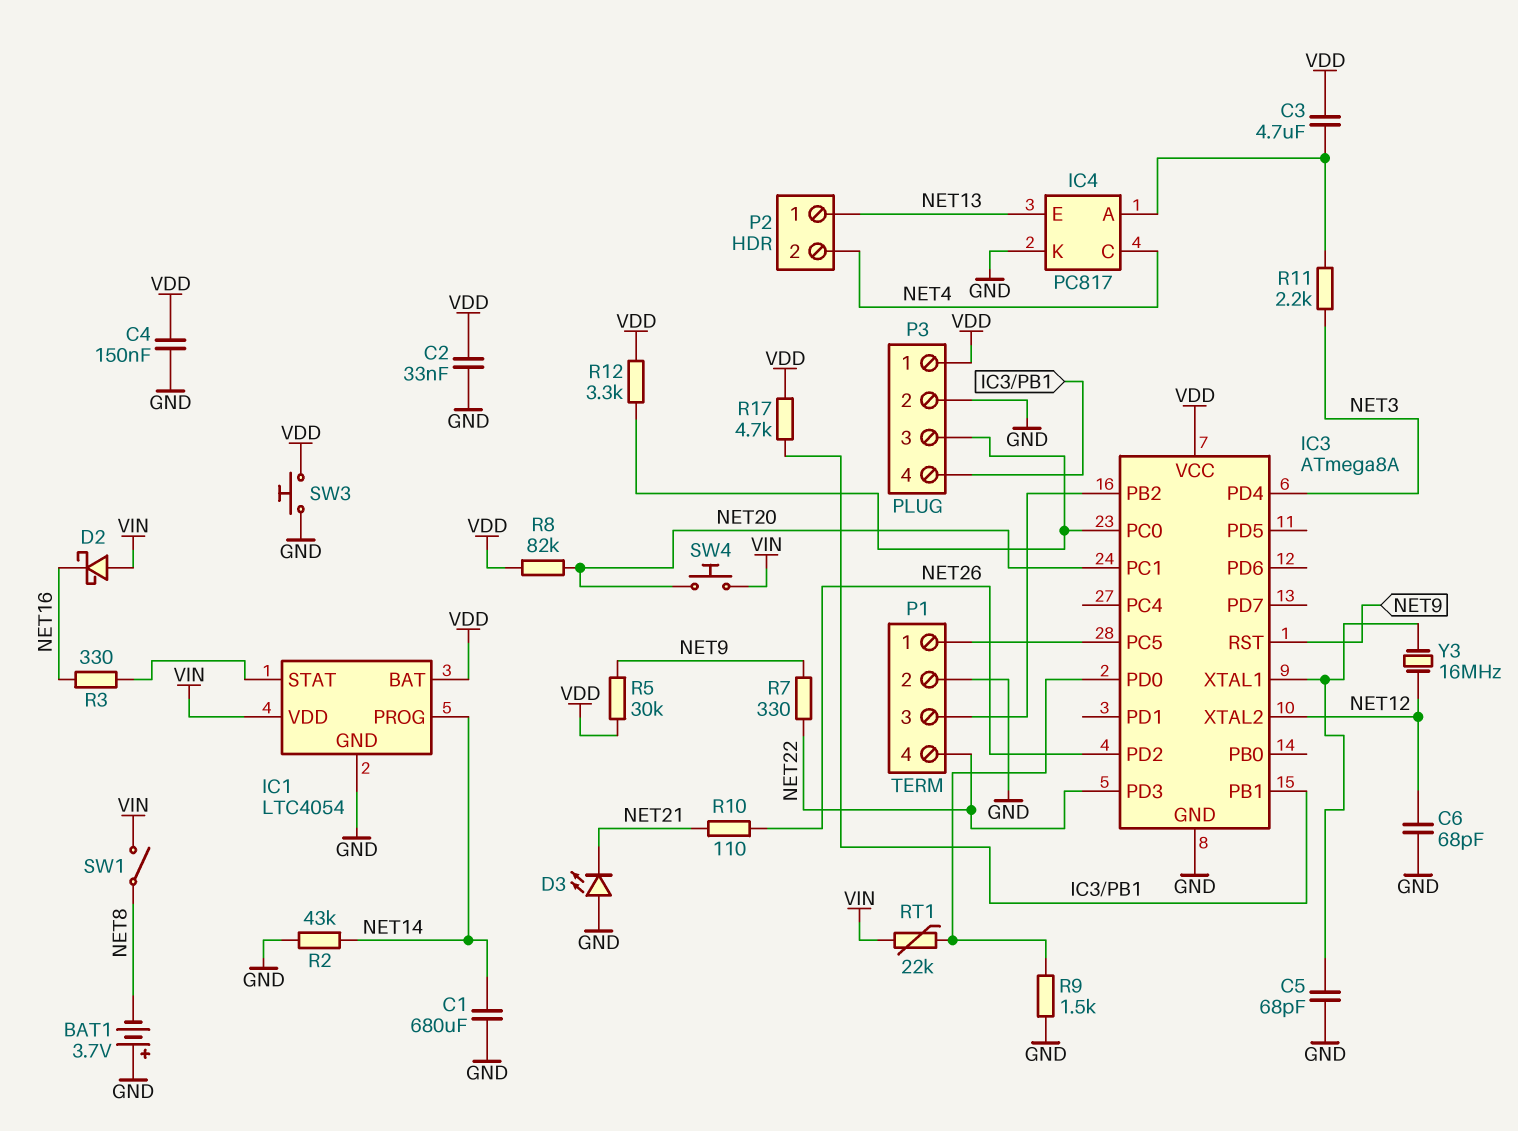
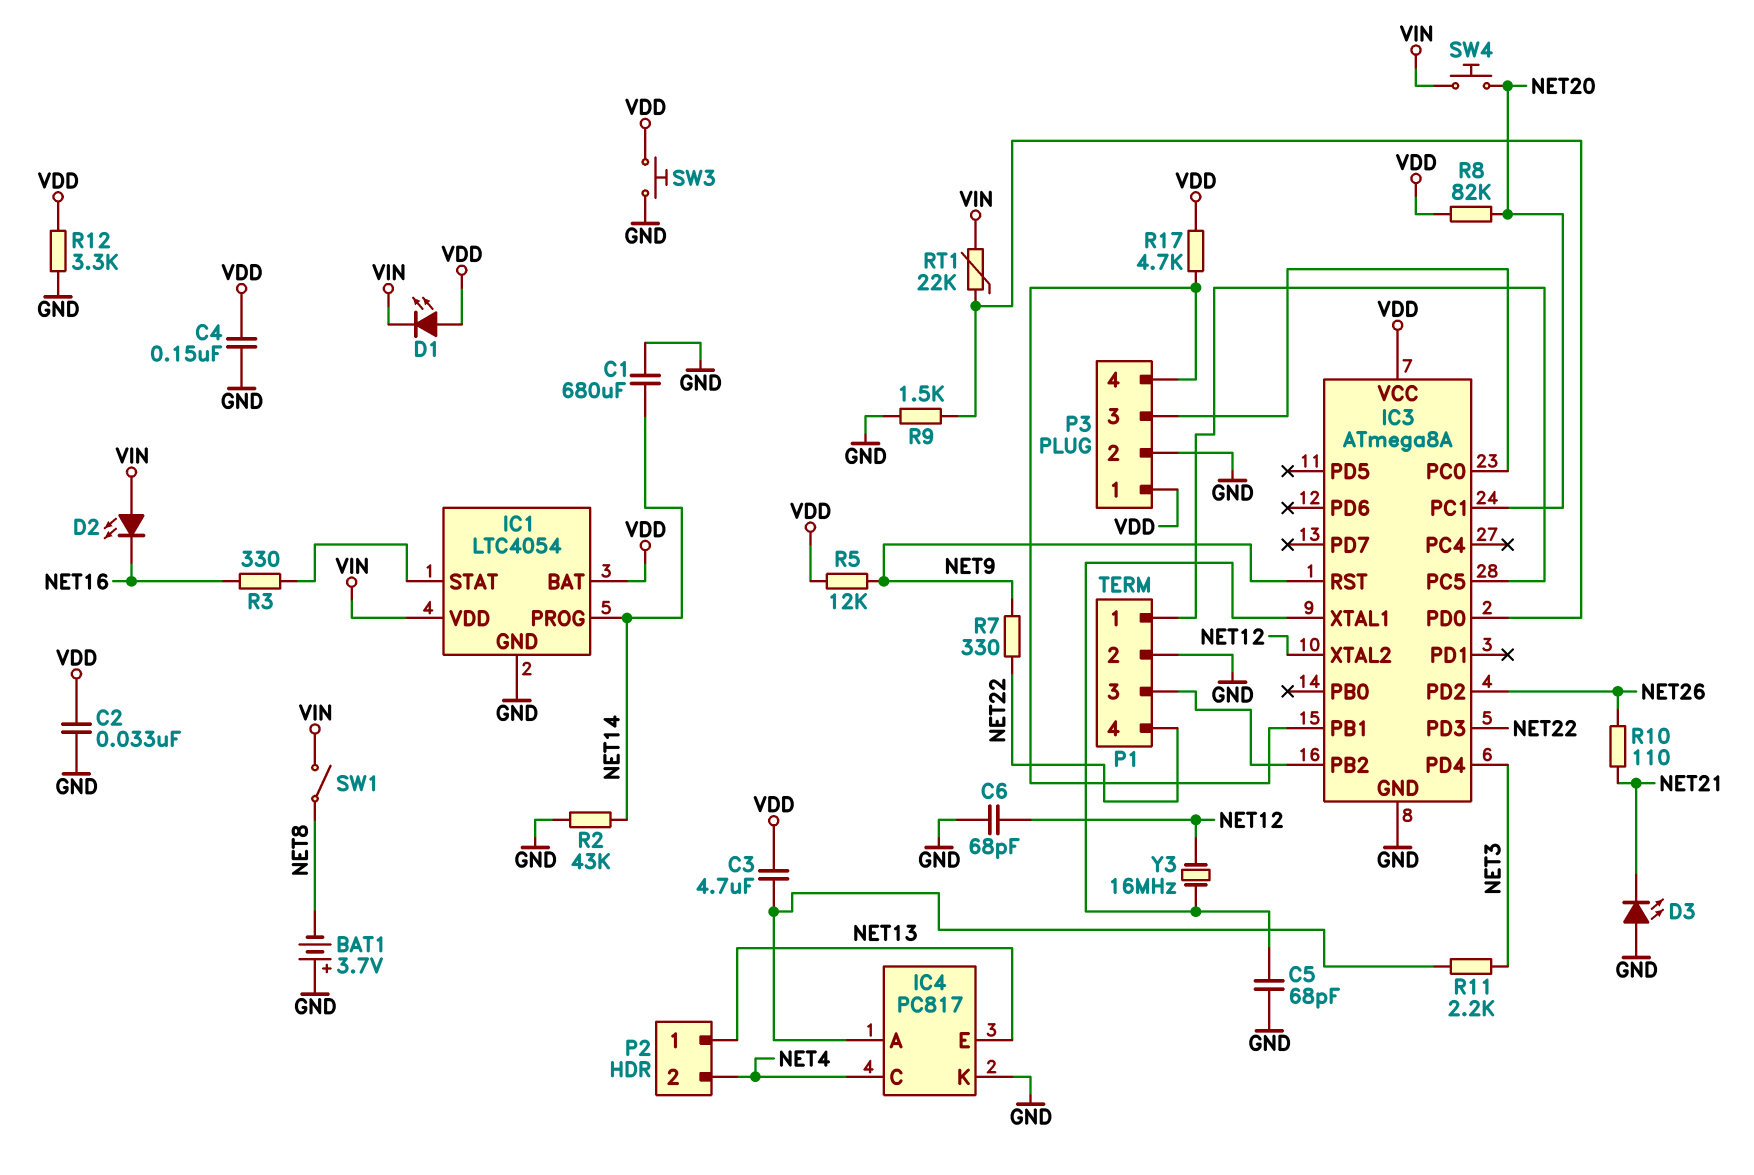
D1: none -> LED (A VDD, K VIN)
D2: schottky (A VIN, K NET16) -> LED (A VIN, K NET16)
R5: 30k (NET9, VDD) -> 12k (NET9, VDD)
R12: 3.3k (IC3/PC0, VDD) -> 3.3k (GND, VDD)

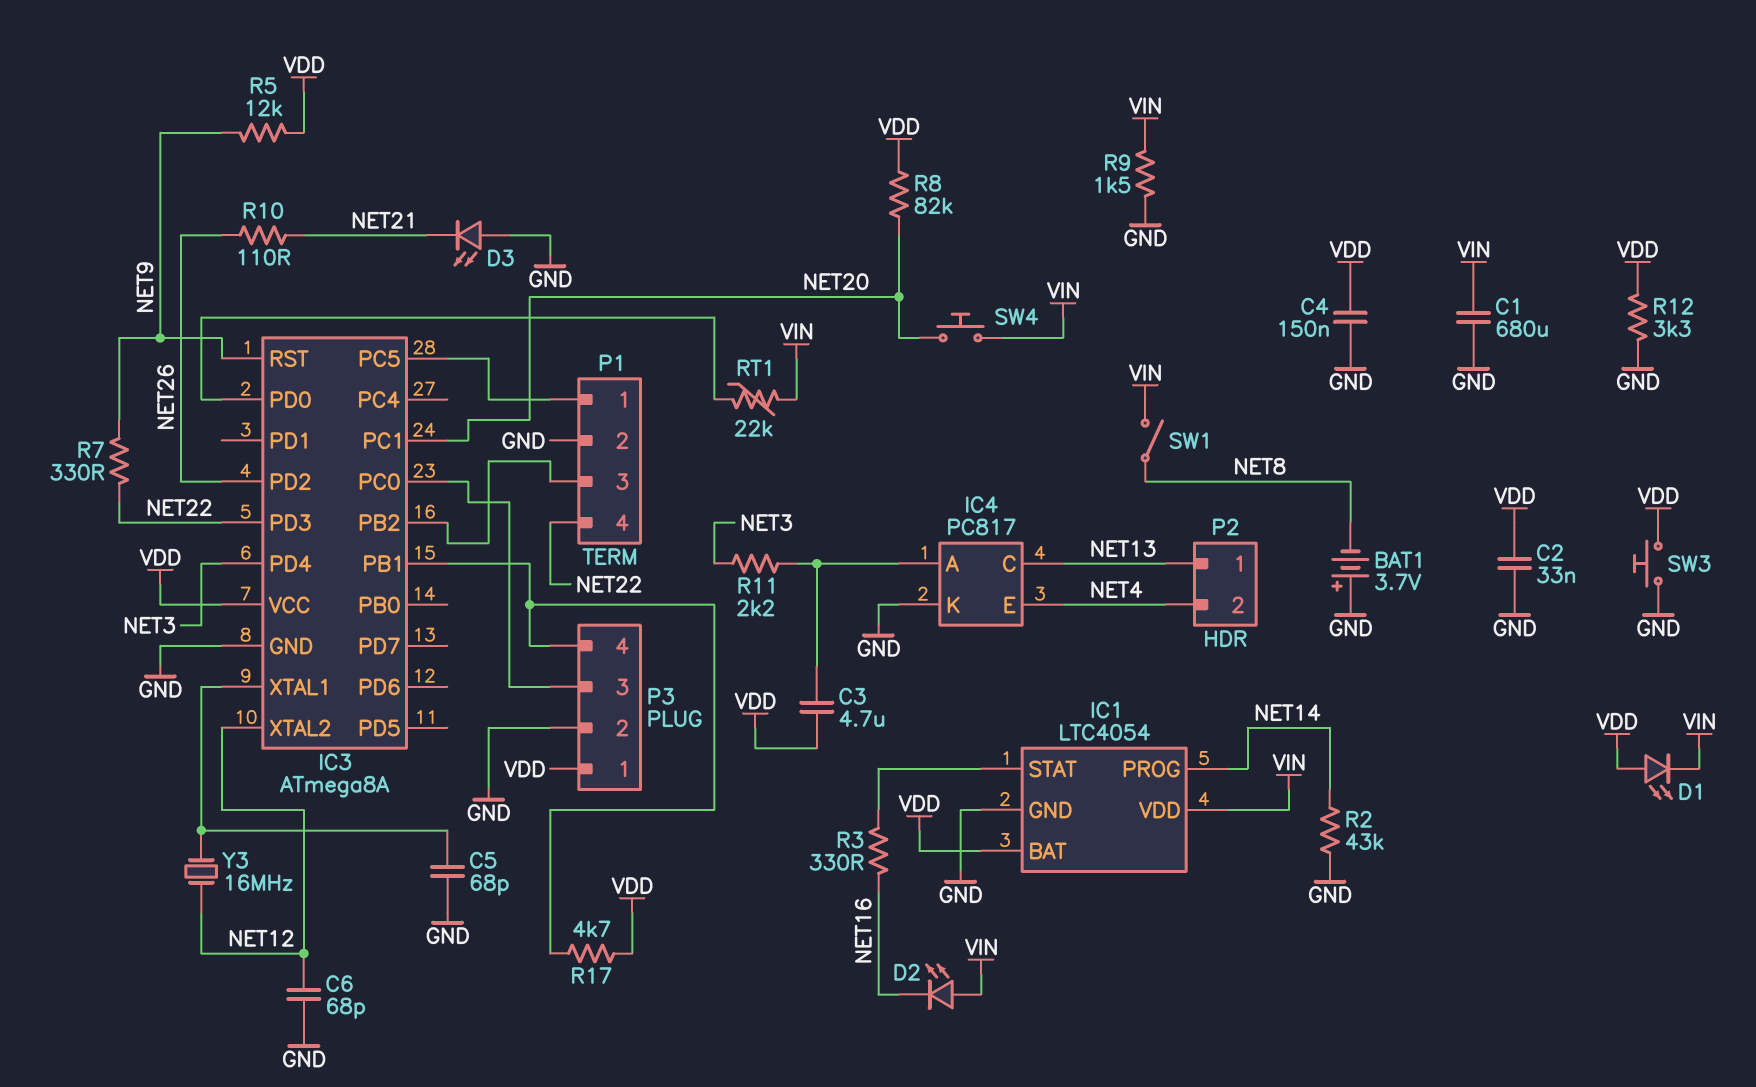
C1: 680uF (GND, NET14) -> 680uF (GND, VIN)
IC4 pin C: NET4 -> NET13
IC4 pin E: NET13 -> NET4
R9: 1.5k (GND, IC3/PD0) -> 1.5k (GND, VIN)

